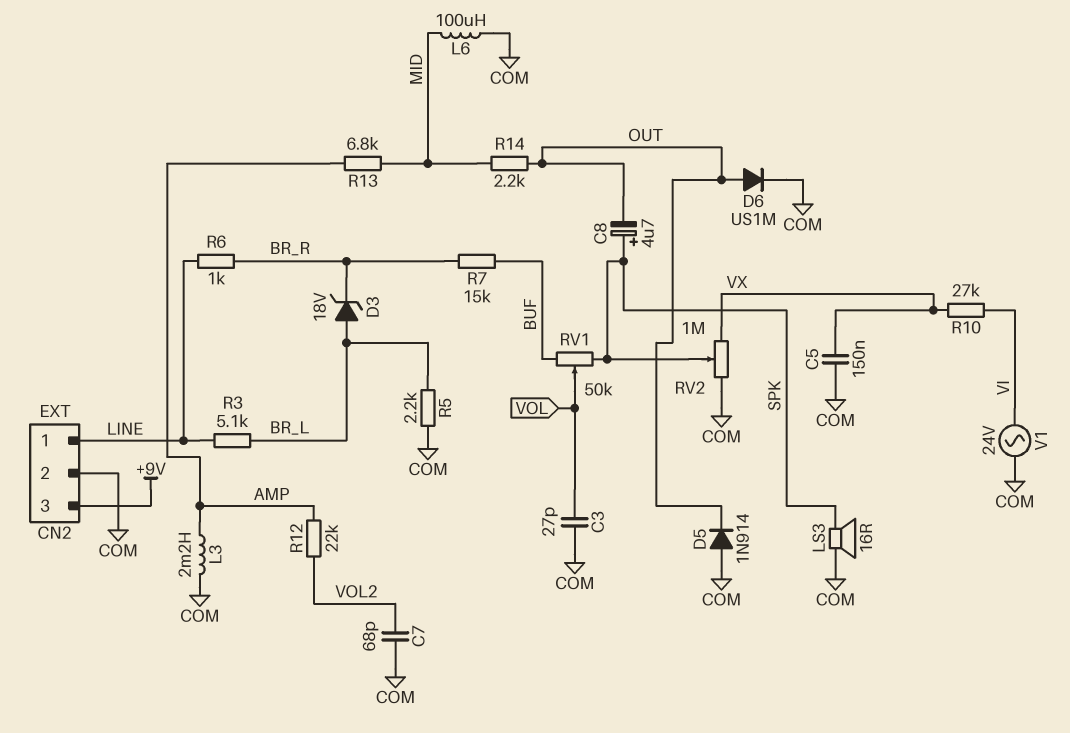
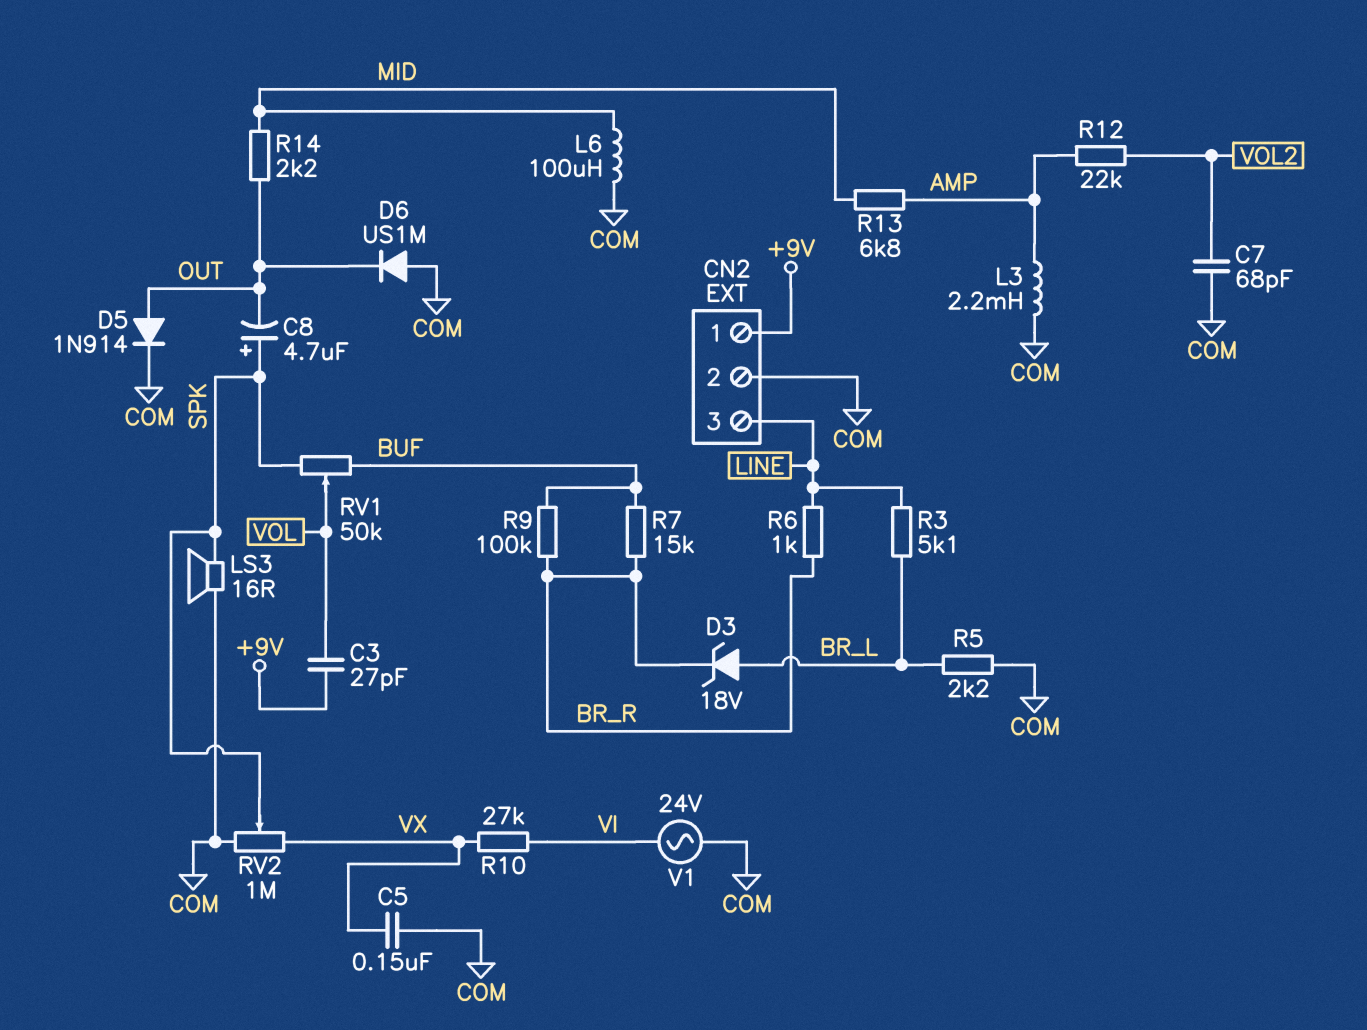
C3: 27pF (COM, VOL) -> 27pF (+9V, VOL)
CN2 pin 1: LINE -> +9V
CN2 pin 3: +9V -> LINE
D5: diode 1N914 (A COM, K OUT) -> diode 1N914 (A OUT, K COM)
D6: diode US1M (A OUT, K COM) -> diode US1M (A COM, K OUT)
R9: none -> 100k (BR_R, BUF)

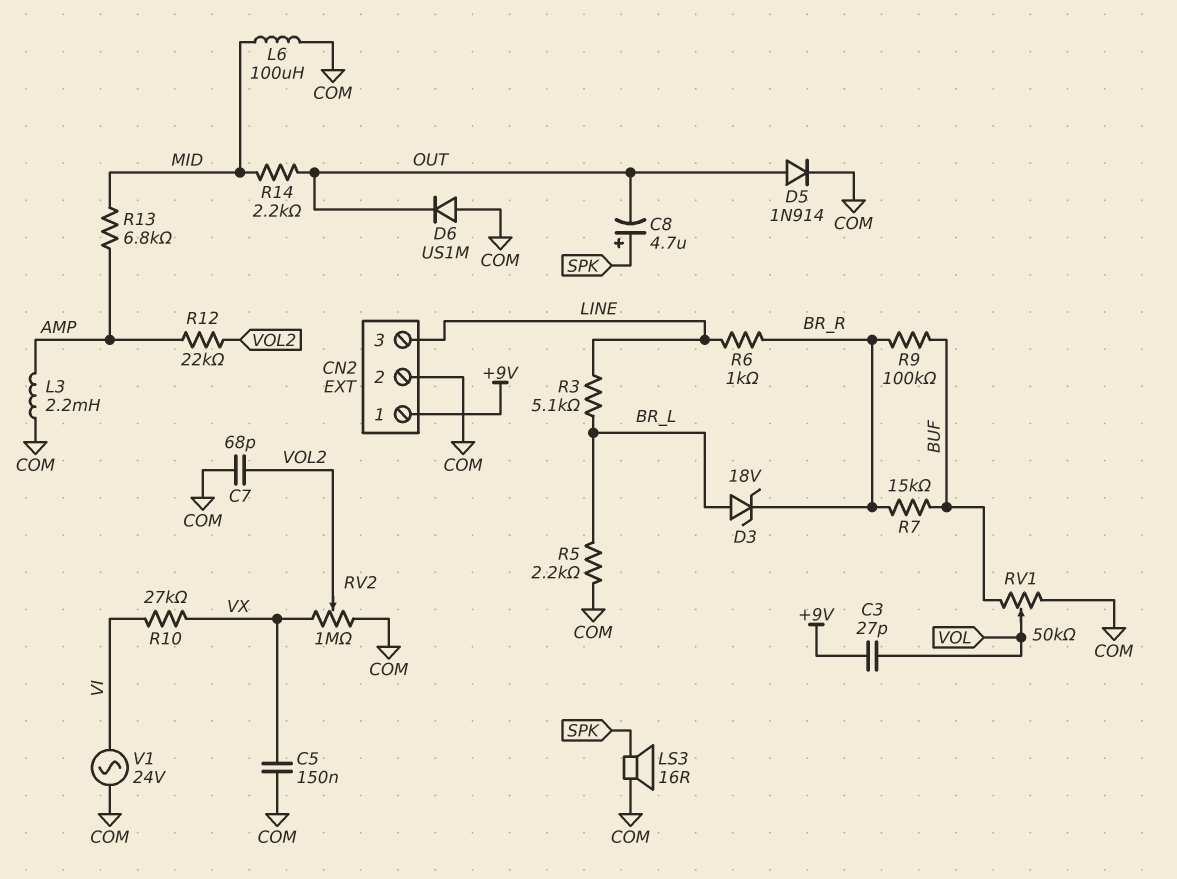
RV1: 50k (BUF, SPK, wiper VOL) -> 50k (BUF, COM, wiper VOL)
RV2: 1M (COM, VX, wiper SPK) -> 1M (COM, VX, wiper VOL2)

